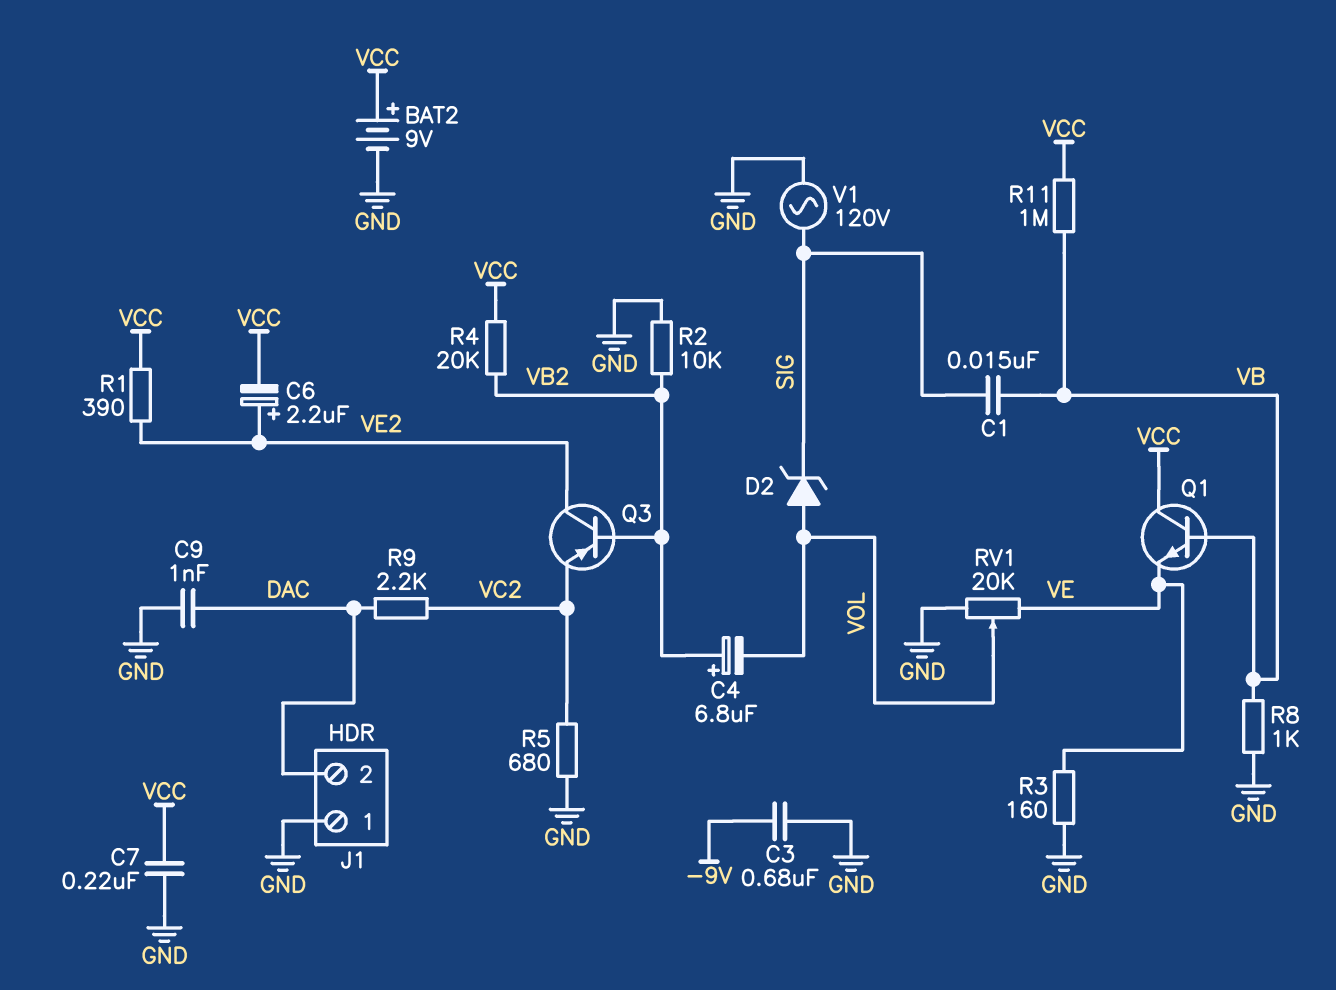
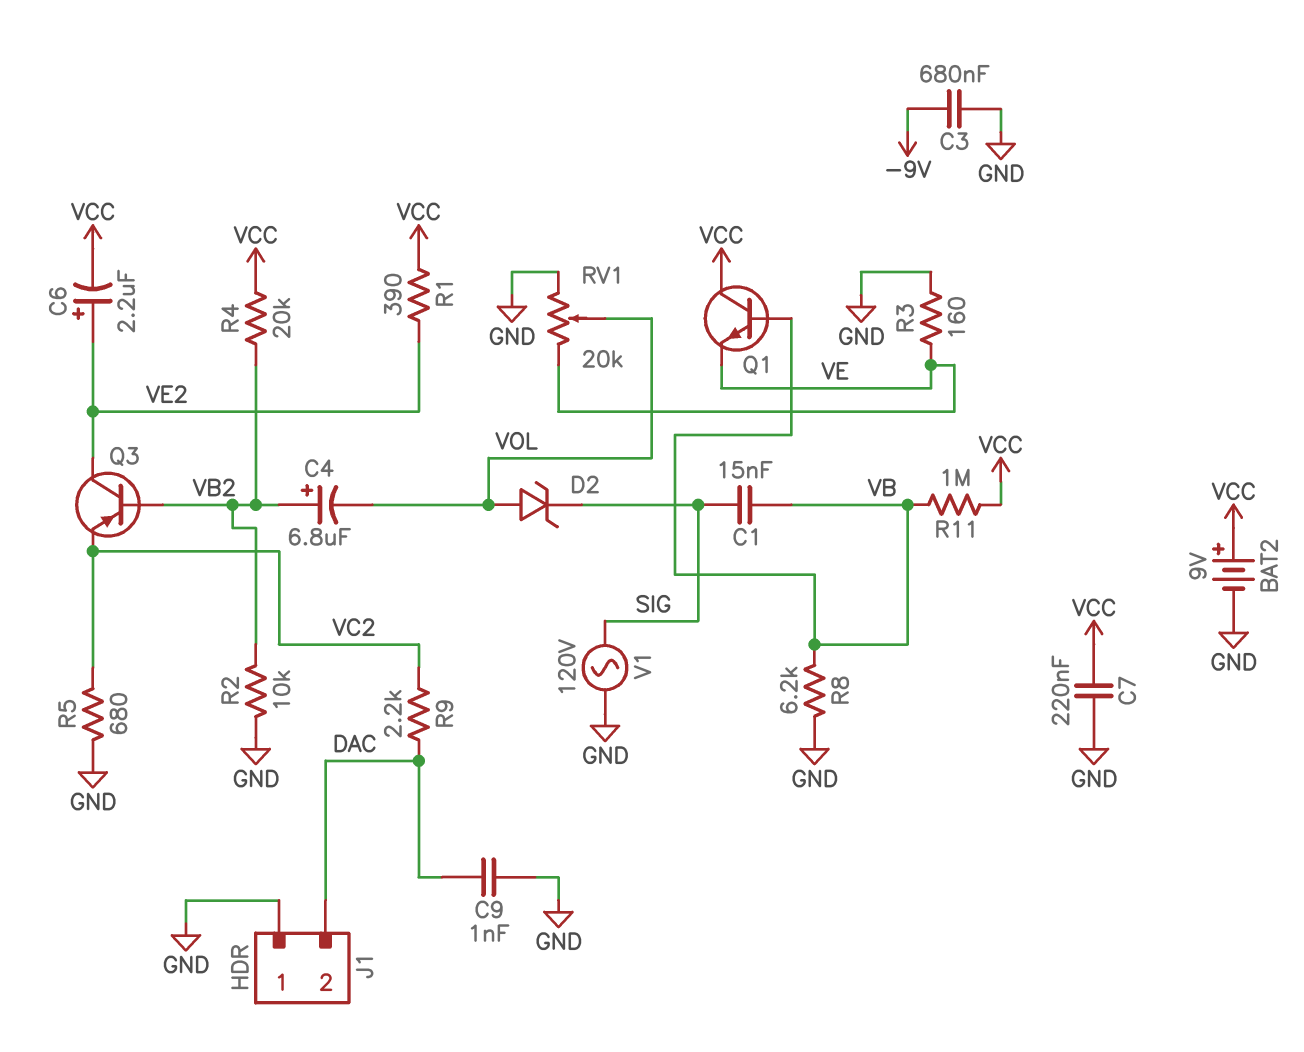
R8: 1k (GND, VB) -> 6.2k (GND, VB)

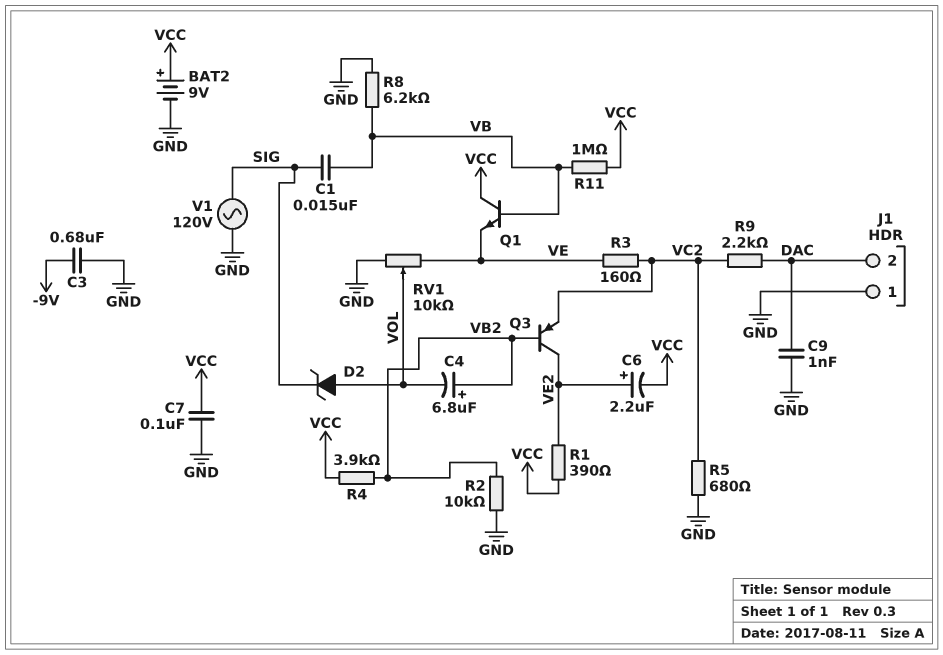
C7: 220nF (GND, VCC) -> 100nF (GND, VCC)
R3: 160 (GND, VE) -> 160 (VC2, VE)
R4: 20k (VB2, VCC) -> 3.9k (VB2, VCC)
RV1: 20k (GND, VE, wiper VOL) -> 10k (GND, VE, wiper VOL)

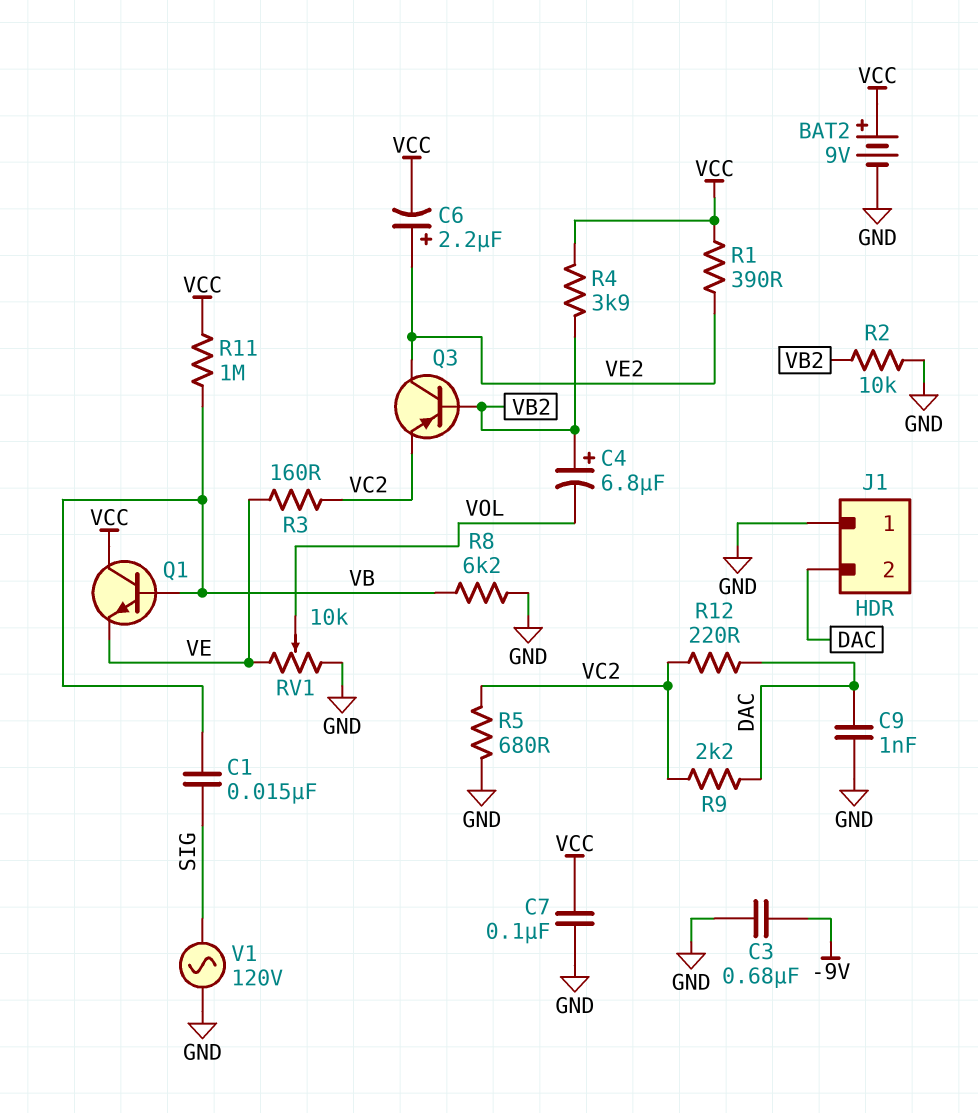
D2: zener (A VOL, K SIG) -> none
R12: none -> 220 (DAC, VC2)

